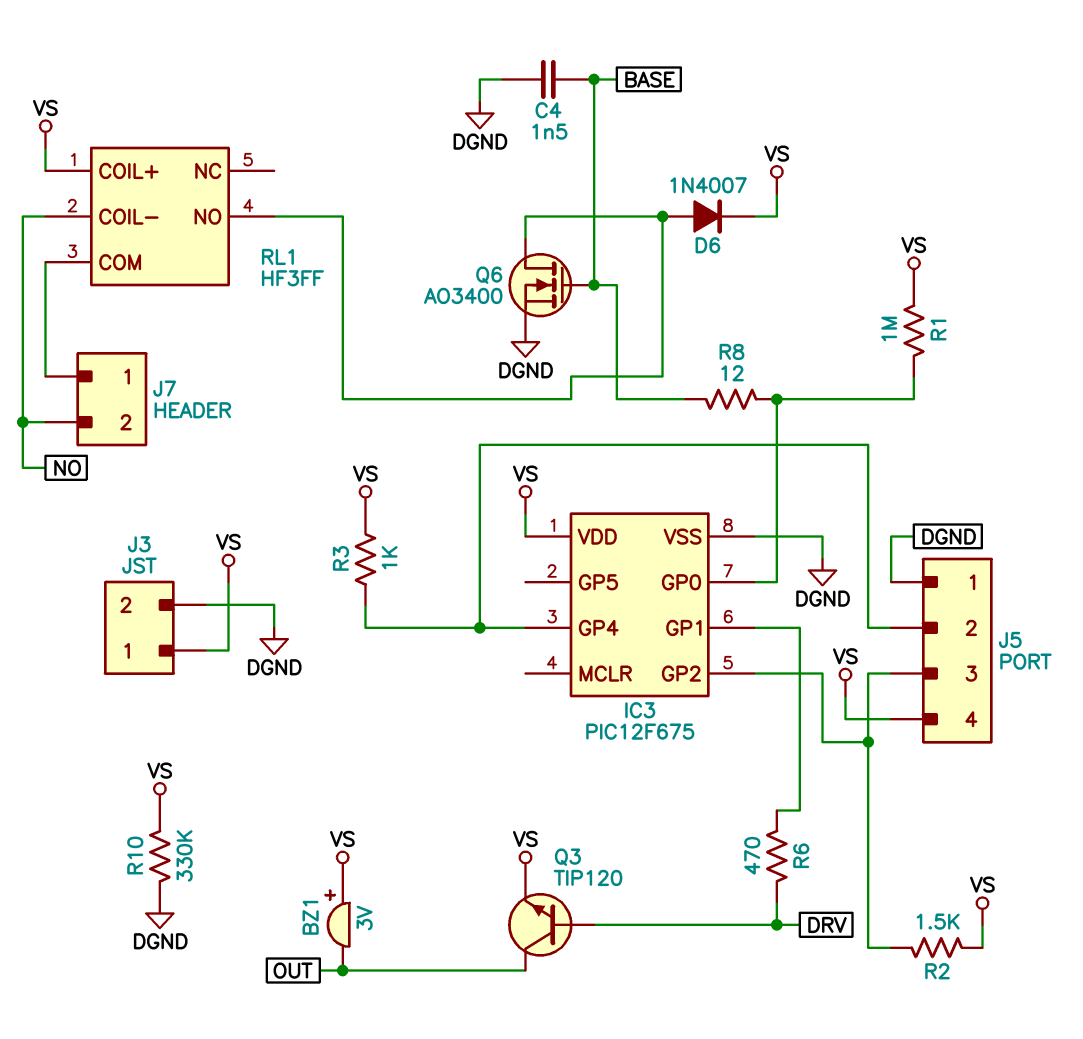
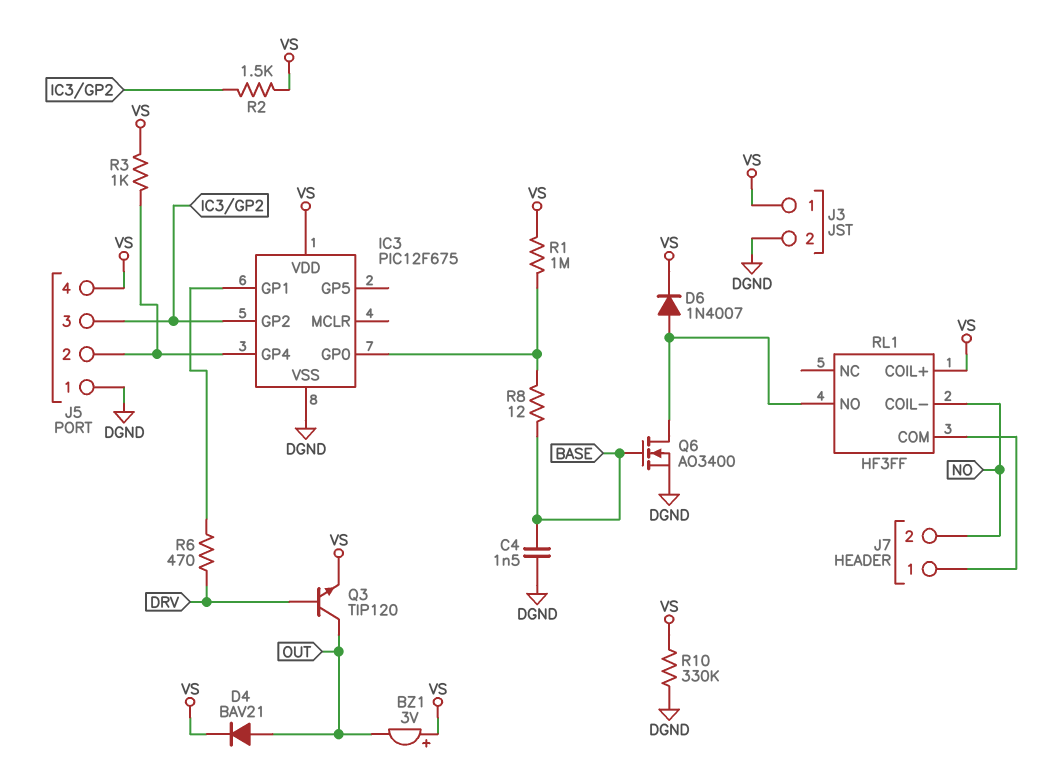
D4: none -> diode BAV21 (A OUT, K VS)

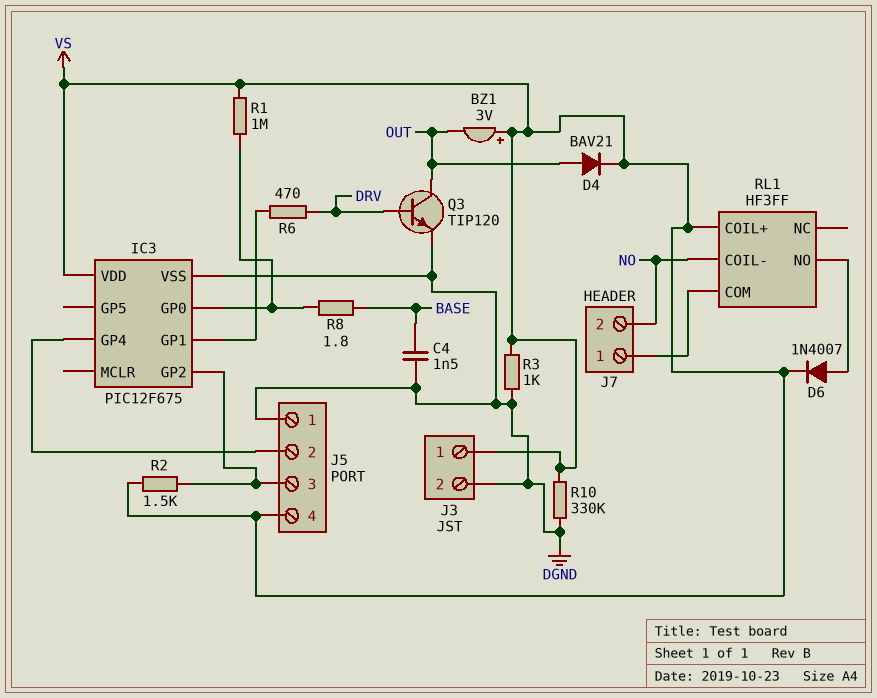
Q3: NPN TIP120 (B DRV, C OUT, E VS) -> NPN TIP120 (B DRV, C OUT, E DGND)
Q6: NMOS AO3400 (G BASE, D RL1/NO, S DGND) -> none
R3: 1k (IC3/GP4, VS) -> 1k (DGND, VS)
R8: 12 (BASE, IC3/GP0) -> 1.8 (BASE, IC3/GP0)

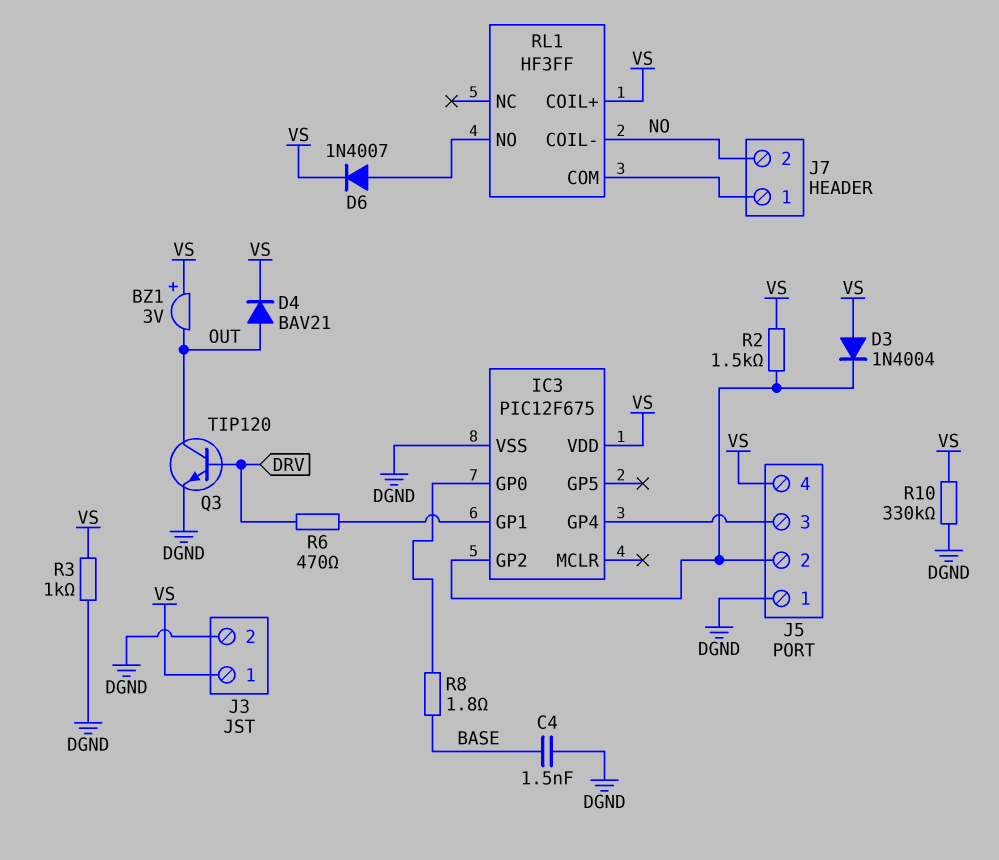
D3: none -> diode 1N4004 (A VS, K IC3/GP2)
J5 pin 2: IC3/GP4 -> IC3/GP2
J5 pin 3: IC3/GP2 -> IC3/GP4
R1: 1M (IC3/GP0, VS) -> none

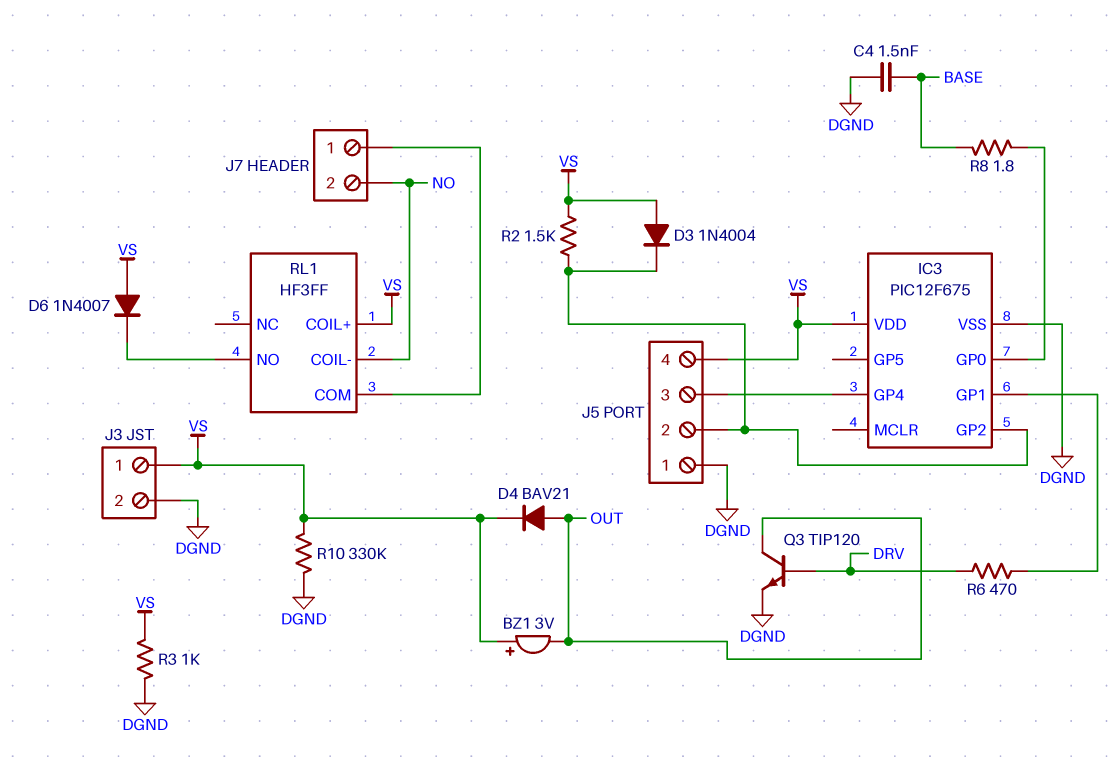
D6: diode 1N4007 (A RL1/NO, K VS) -> diode 1N4007 (A VS, K RL1/NO)

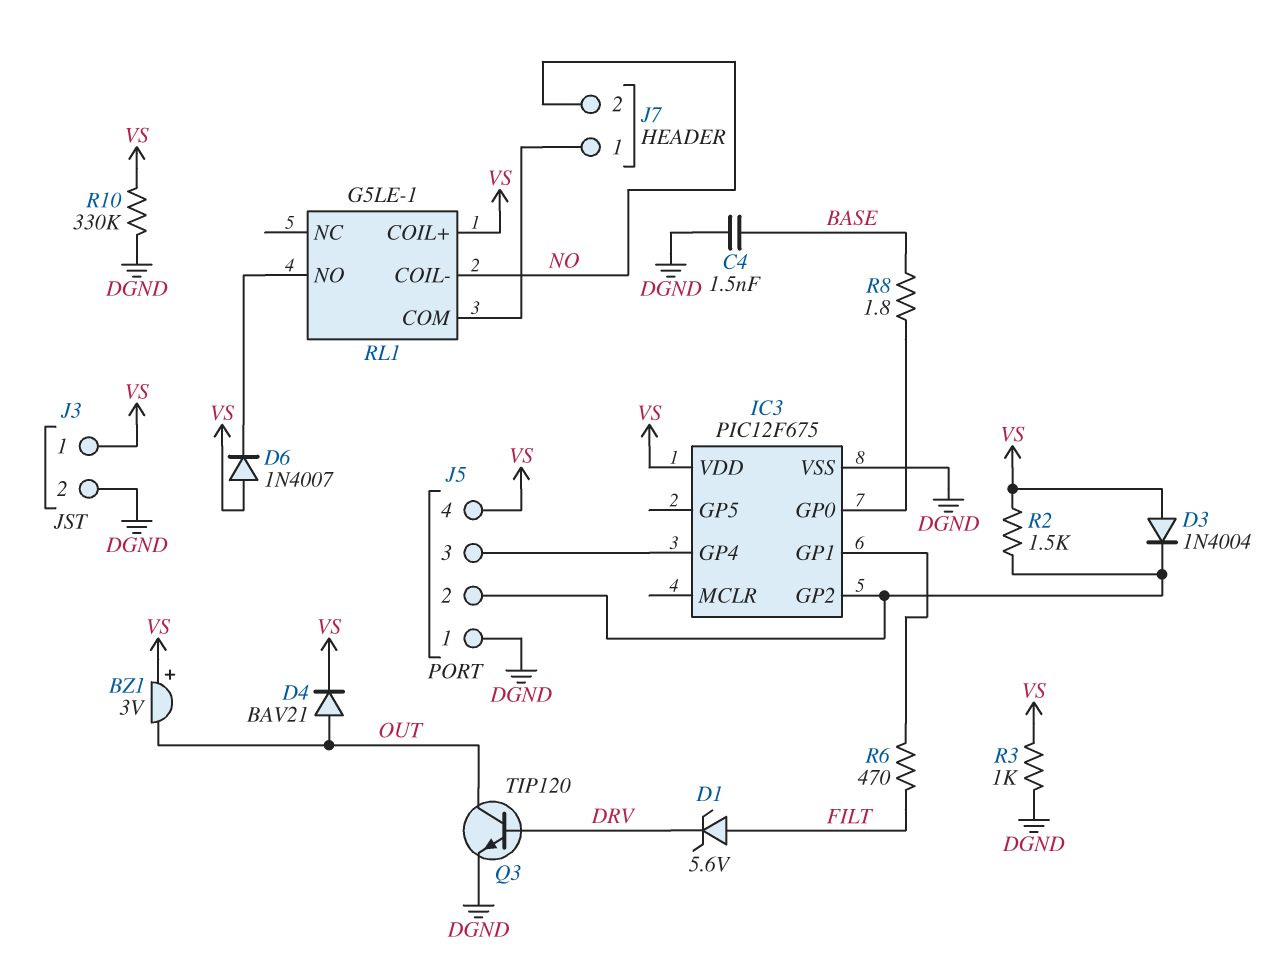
D1: none -> zener 5.6V (A FILT, K DRV)
R6: 470 (DRV, IC3/GP1) -> 470 (FILT, IC3/GP1)
RL1: HF3FF -> G5LE-1

